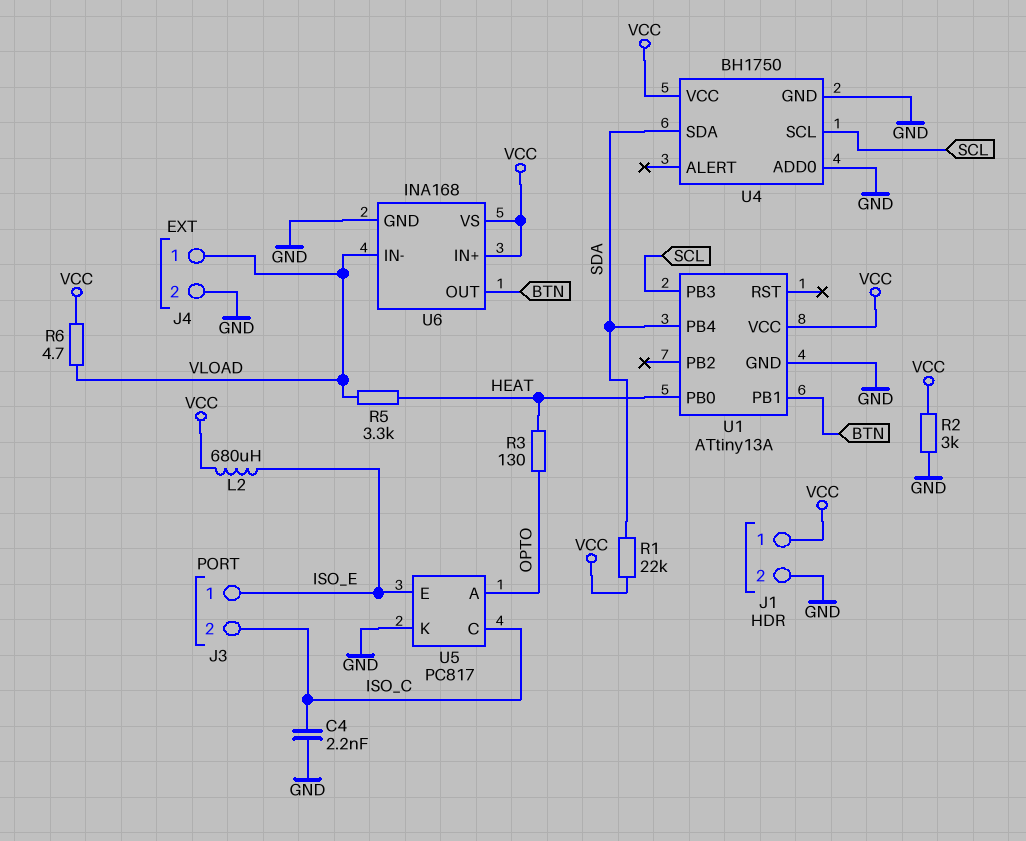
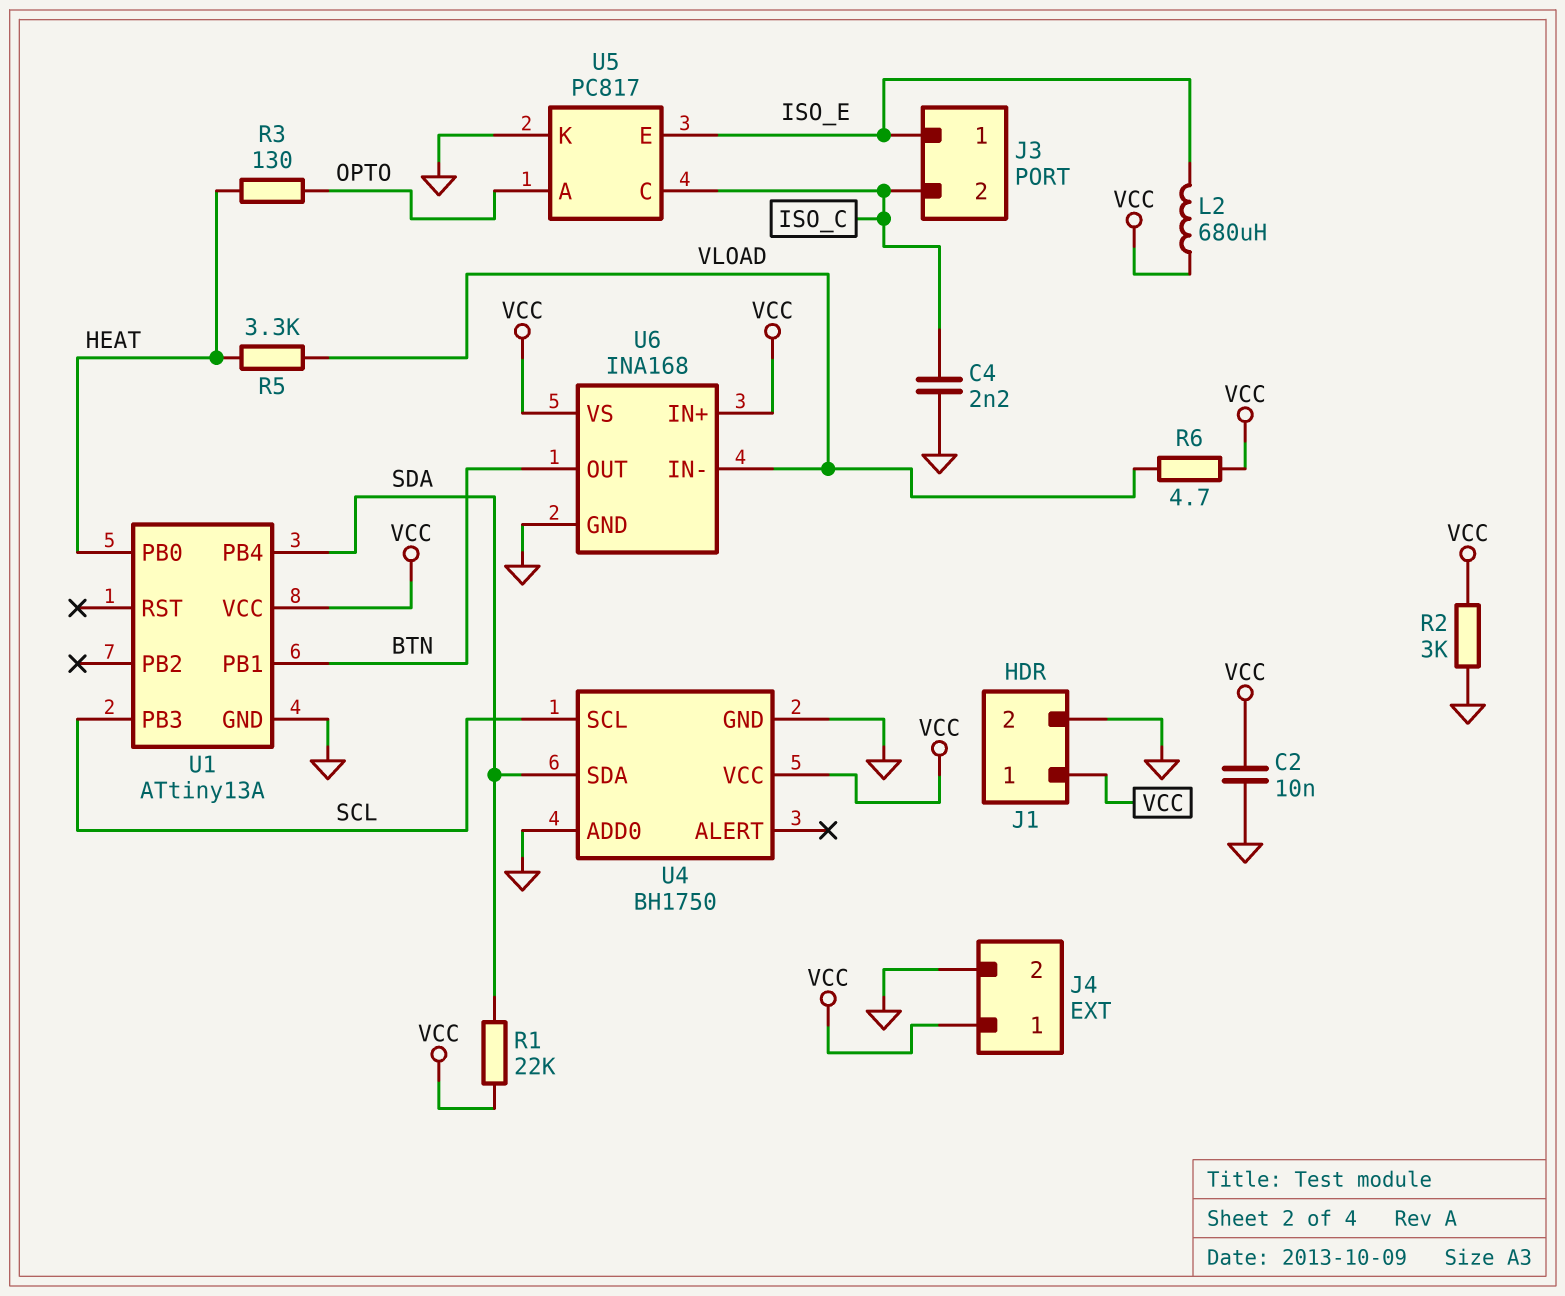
C2: none -> 10nF (GND, VCC)
J4 pin 1: VLOAD -> VCC

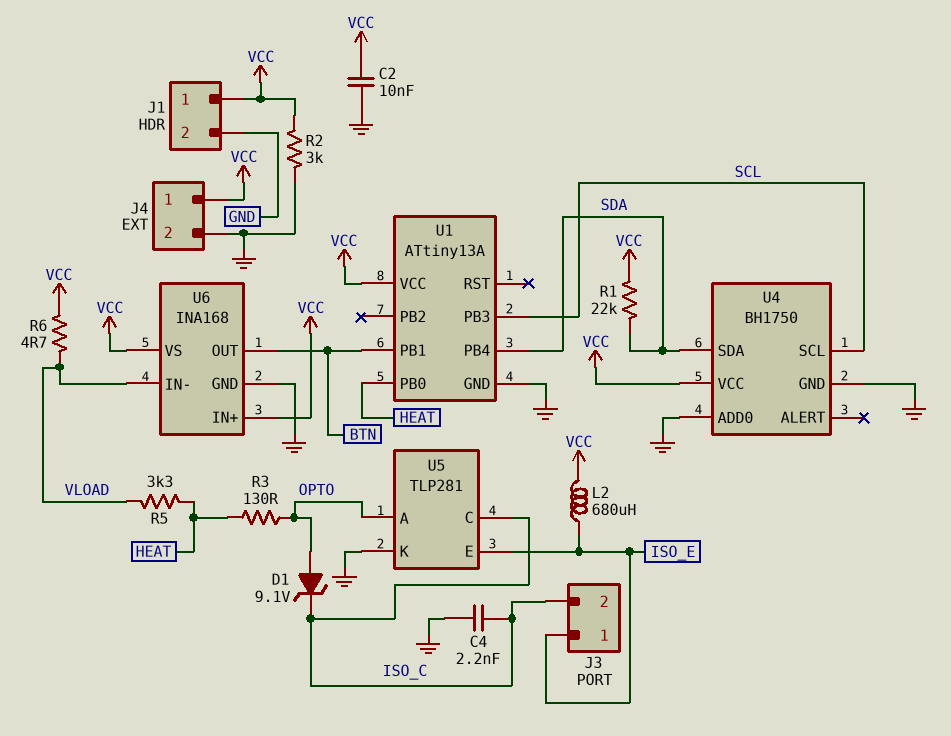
D1: none -> zener 9.1V (A OPTO, K ISO_C)
U5: PC817 -> TLP281

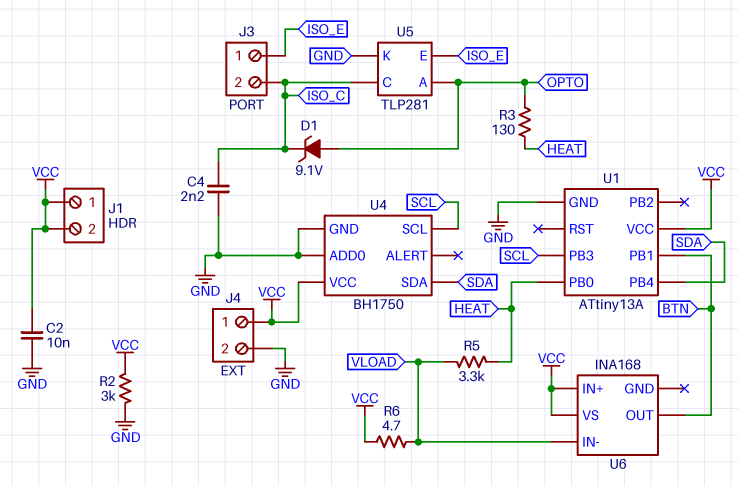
J1 pin 2: GND -> VCC
L2: 680uH (ISO_E, VCC) -> none
R1: 22k (SDA, VCC) -> none
U6 pin GND: GND -> none

